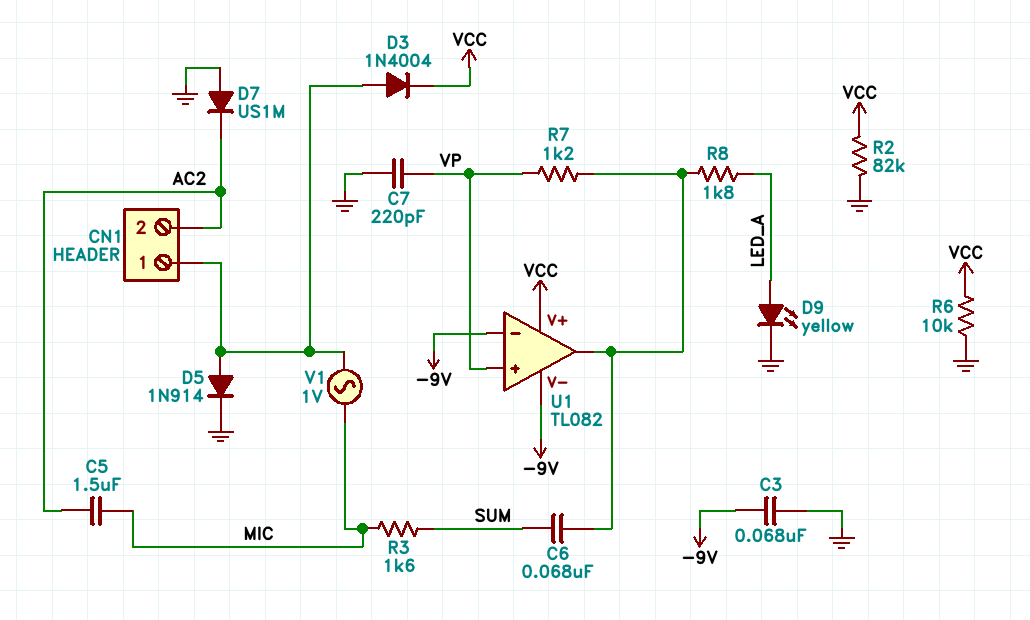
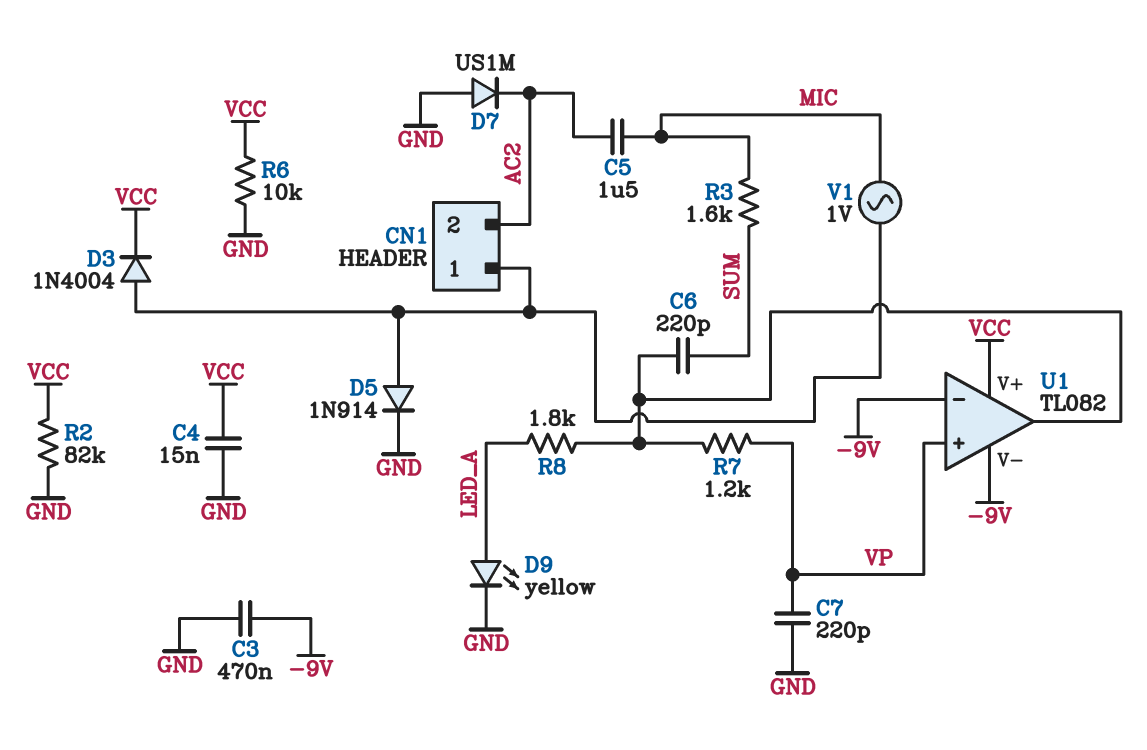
C3: 68nF (-9V, GND) -> 470nF (-9V, GND)
C4: none -> 15nF (GND, VCC)
C6: 68nF (SUM, U1/out) -> 220pF (SUM, U1/out)

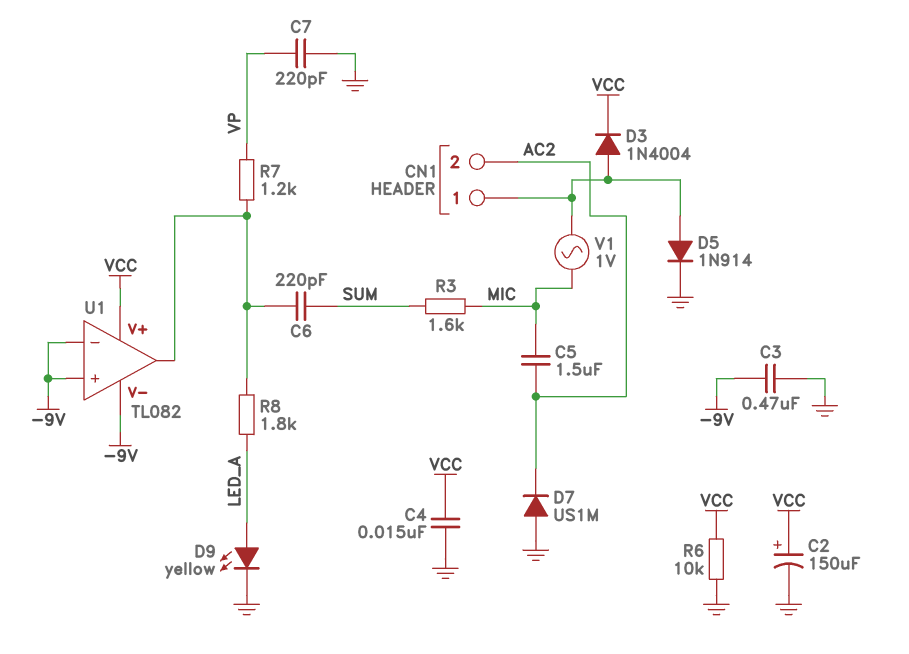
C2: none -> 150uF (plus VCC, minus GND)
R2: 82k (GND, VCC) -> none
U1 pin in+: VP -> -9V

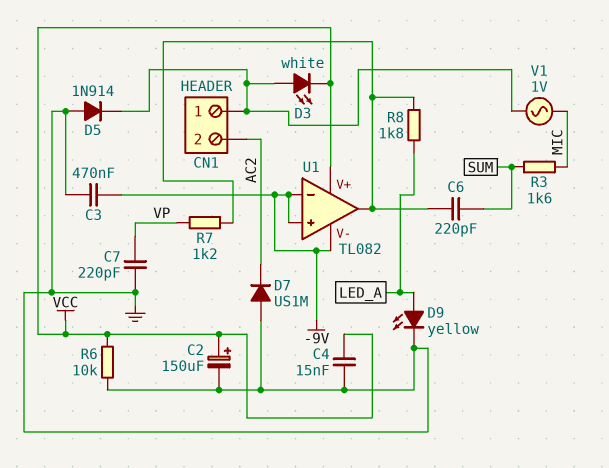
C5: 1.5uF (AC2, MIC) -> none
D3: diode 1N4004 (A CN1/1, K VCC) -> LED white (A CN1/1, K VCC)
D5: diode 1N914 (A CN1/1, K GND) -> diode 1N914 (A GND, K CN1/1)

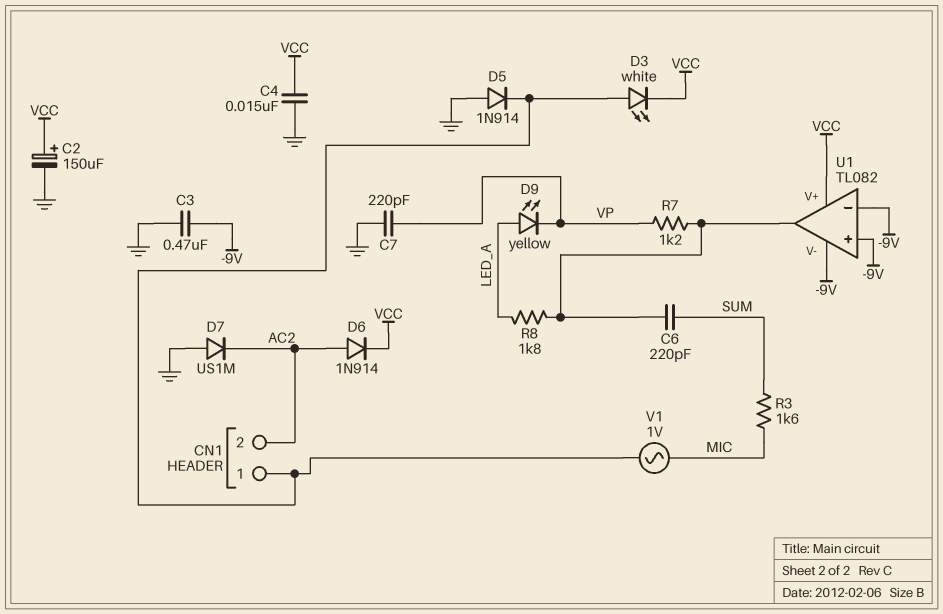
D6: none -> diode 1N914 (A AC2, K VCC)
D9: LED yellow (A LED_A, K GND) -> LED yellow (A LED_A, K VP)
R6: 10k (GND, VCC) -> none

